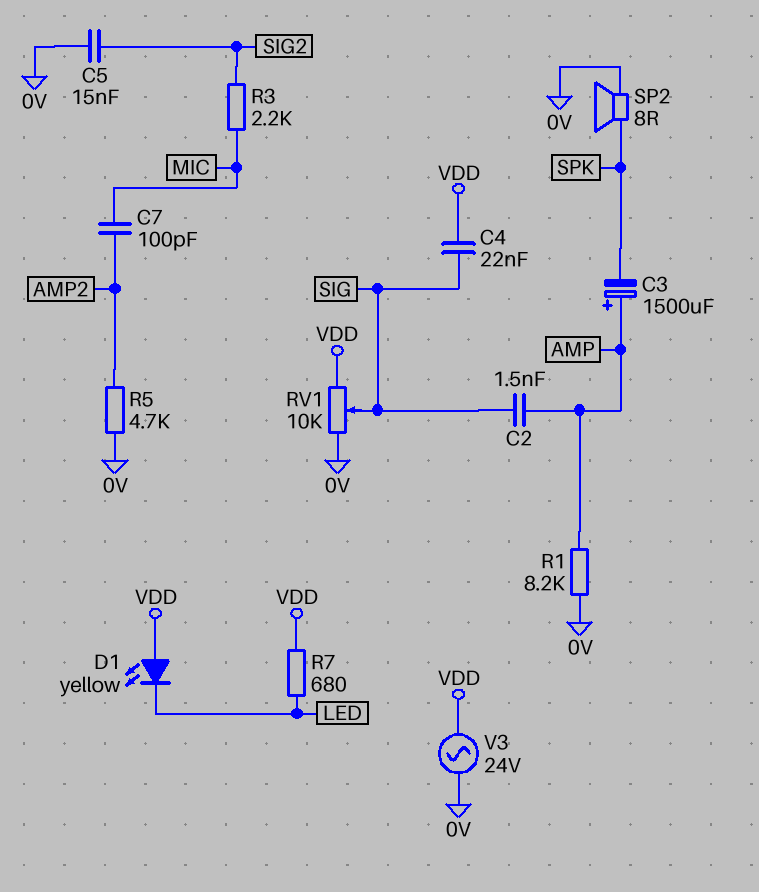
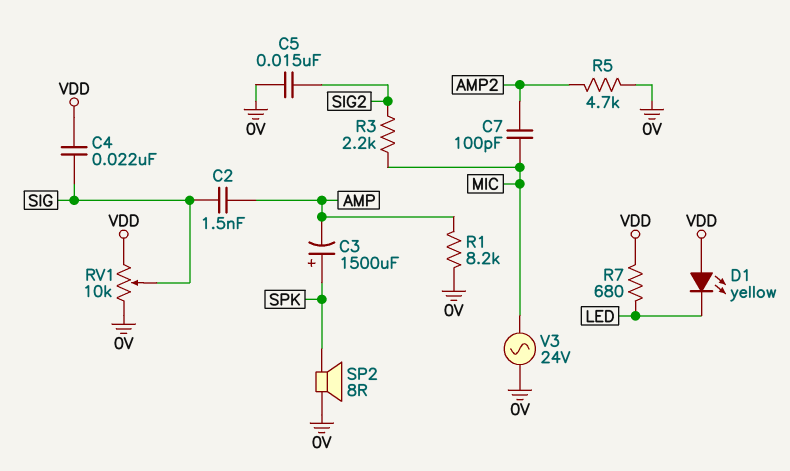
C3: 1500uF (plus AMP, minus SPK) -> 1500uF (plus SPK, minus AMP)
V3: AC 24V (0V, VDD) -> AC 24V (0V, MIC)

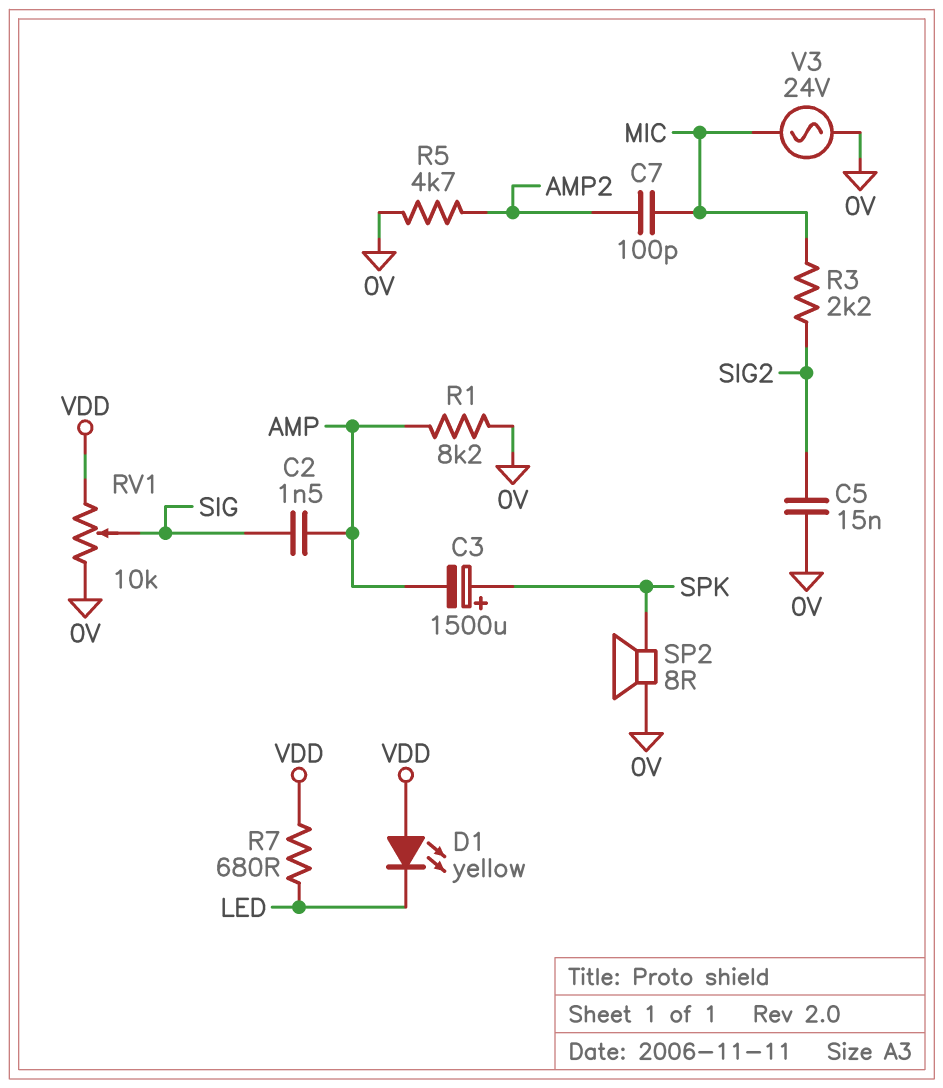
C4: 22nF (SIG, VDD) -> none

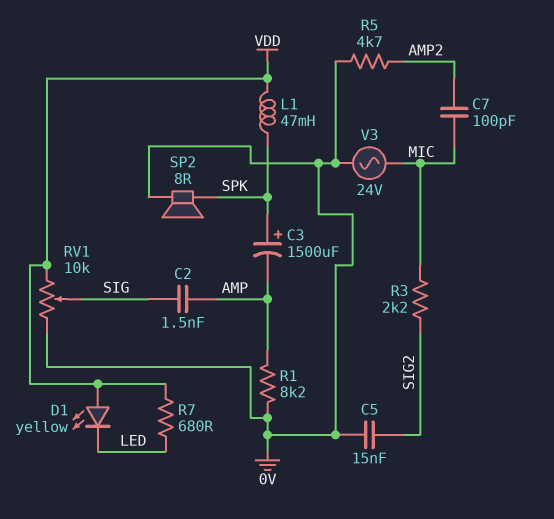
L1: none -> 47mH (SPK, VDD)

